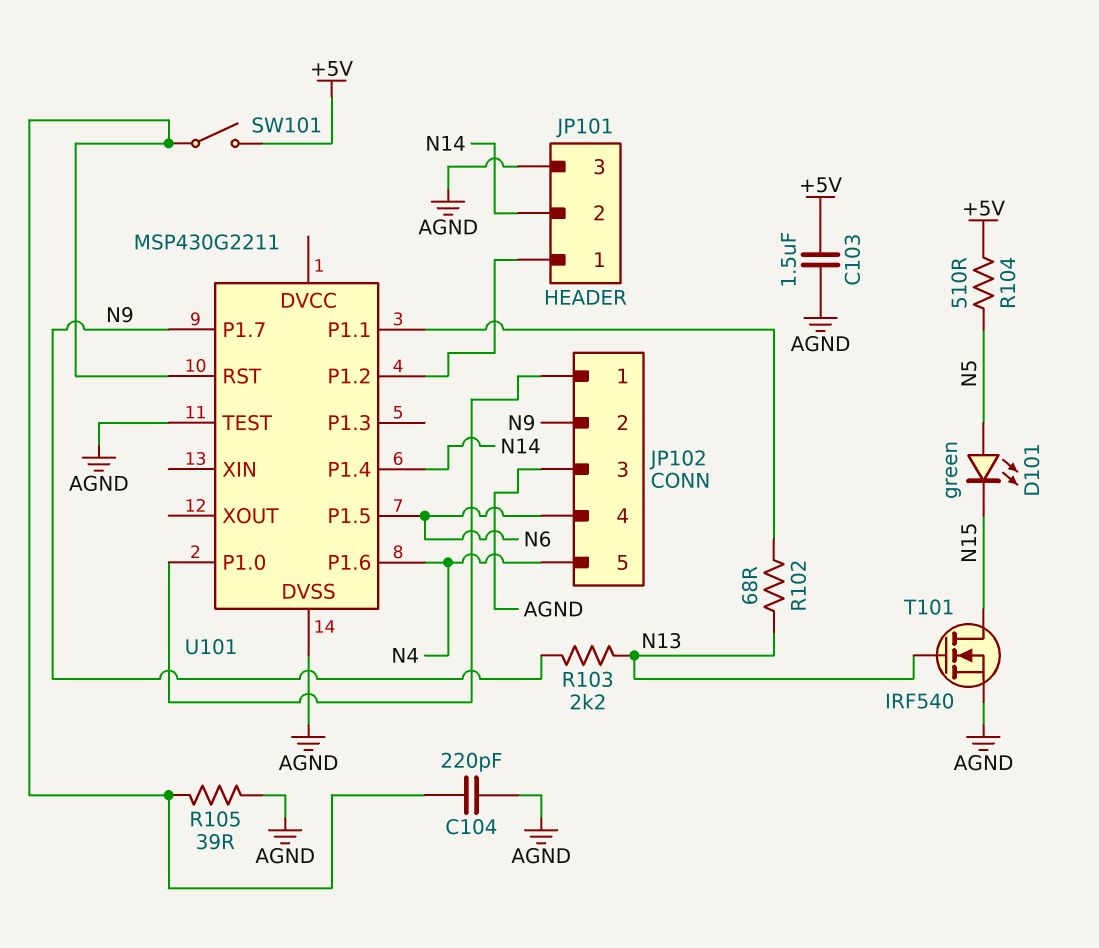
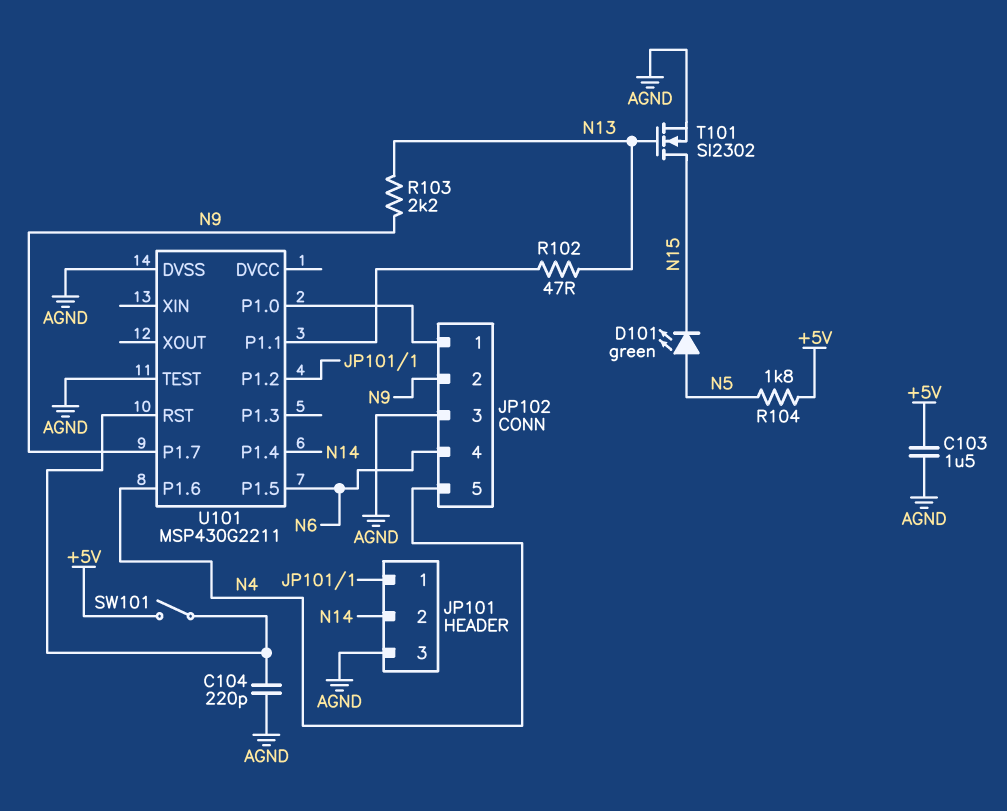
R102: 68 (N13, U101/P1.1) -> 47 (N13, U101/P1.1)
R104: 510 (+5V, N5) -> 1.8k (+5V, N5)
R105: 39 (AGND, U101/RST) -> none
T101: NMOS IRF540 (G N13, D N15, S AGND) -> NMOS SI2302 (G N13, D N15, S AGND)

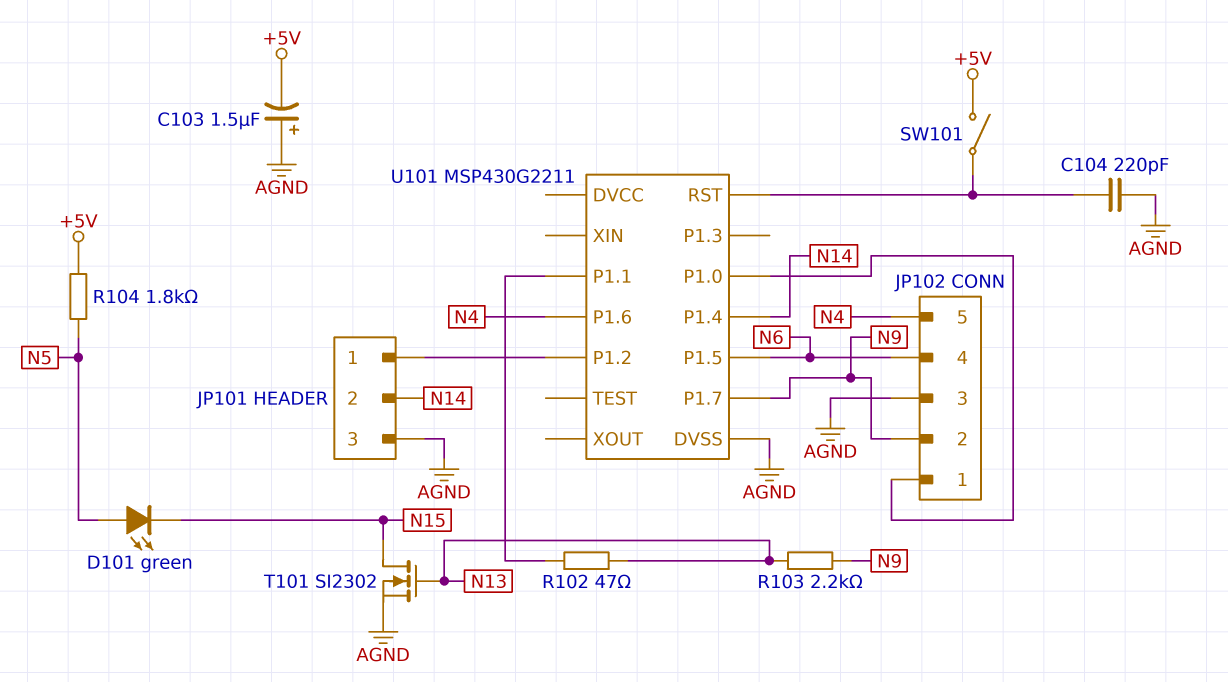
C103: 1.5uF (+5V, AGND) -> 1.5uF (plus AGND, minus +5V)
U101 pin TEST: AGND -> none

